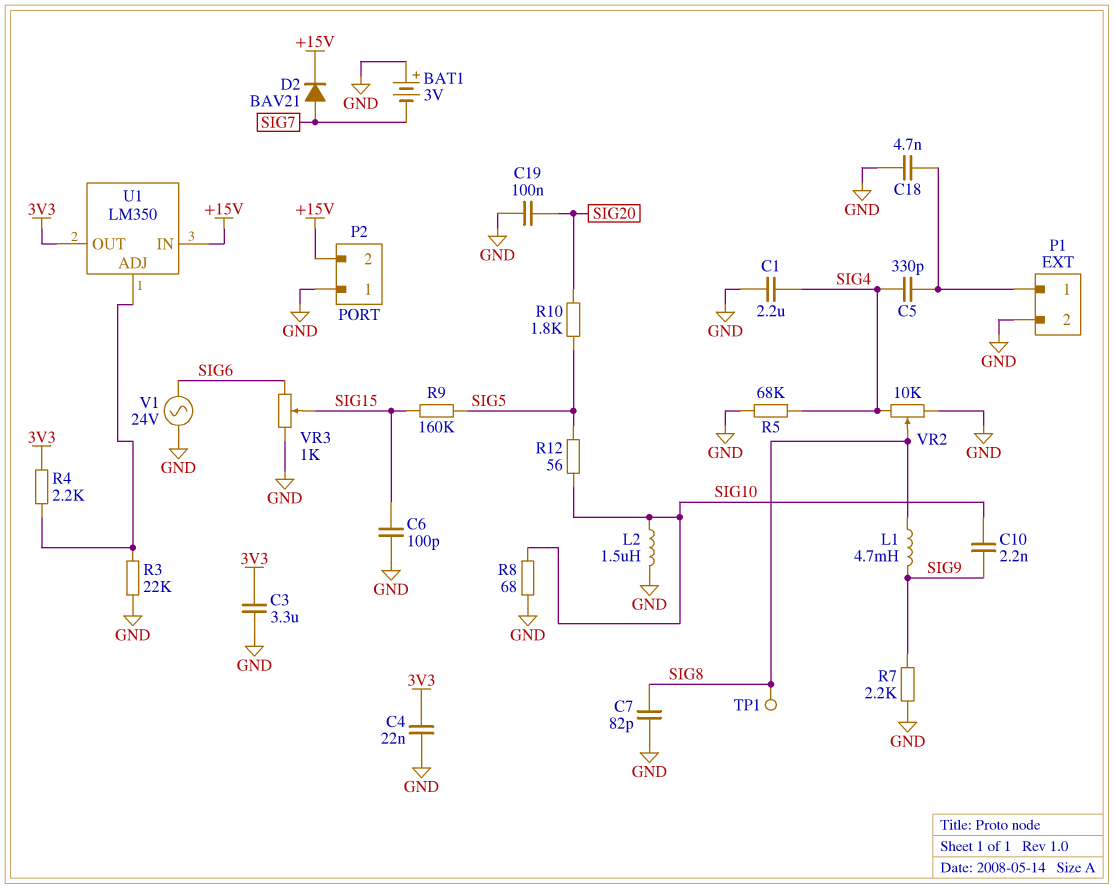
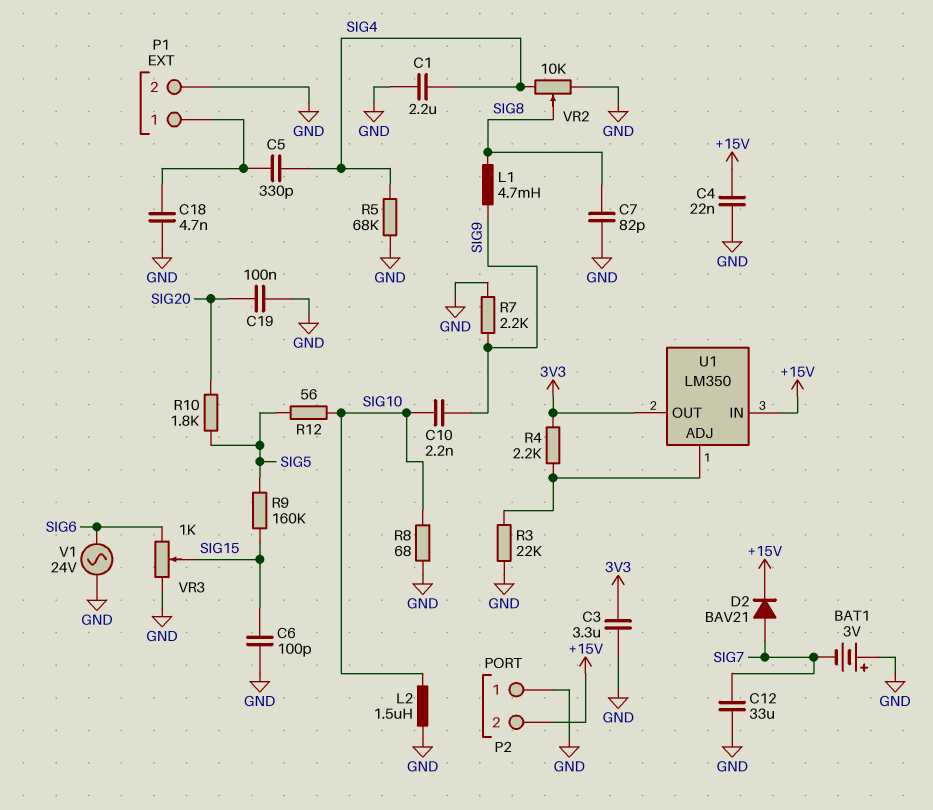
C4: 22nF (3V3, GND) -> 22nF (+15V, GND)
C12: none -> 33uF (GND, SIG7)
TP1: test point (SIG8) -> none

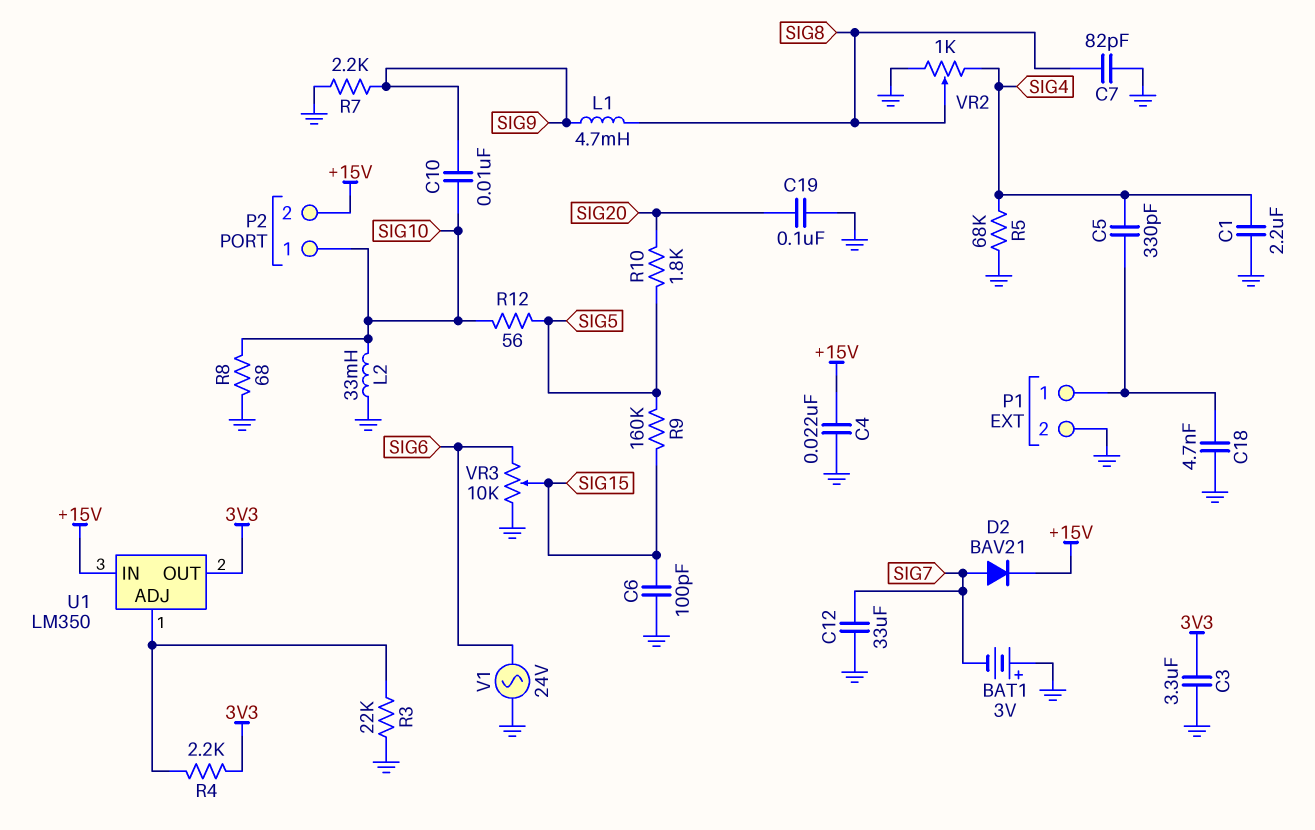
C10: 2.2nF (SIG9, SIG10) -> 10nF (SIG9, SIG10)
L2: 1.5uH (GND, SIG10) -> 33mH (GND, SIG10)
P2 pin 1: GND -> SIG10
VR2: 10k (GND, SIG4, wiper SIG8) -> 1k (GND, SIG4, wiper SIG8)
VR3: 1k (GND, SIG6, wiper SIG15) -> 10k (GND, SIG6, wiper SIG15)

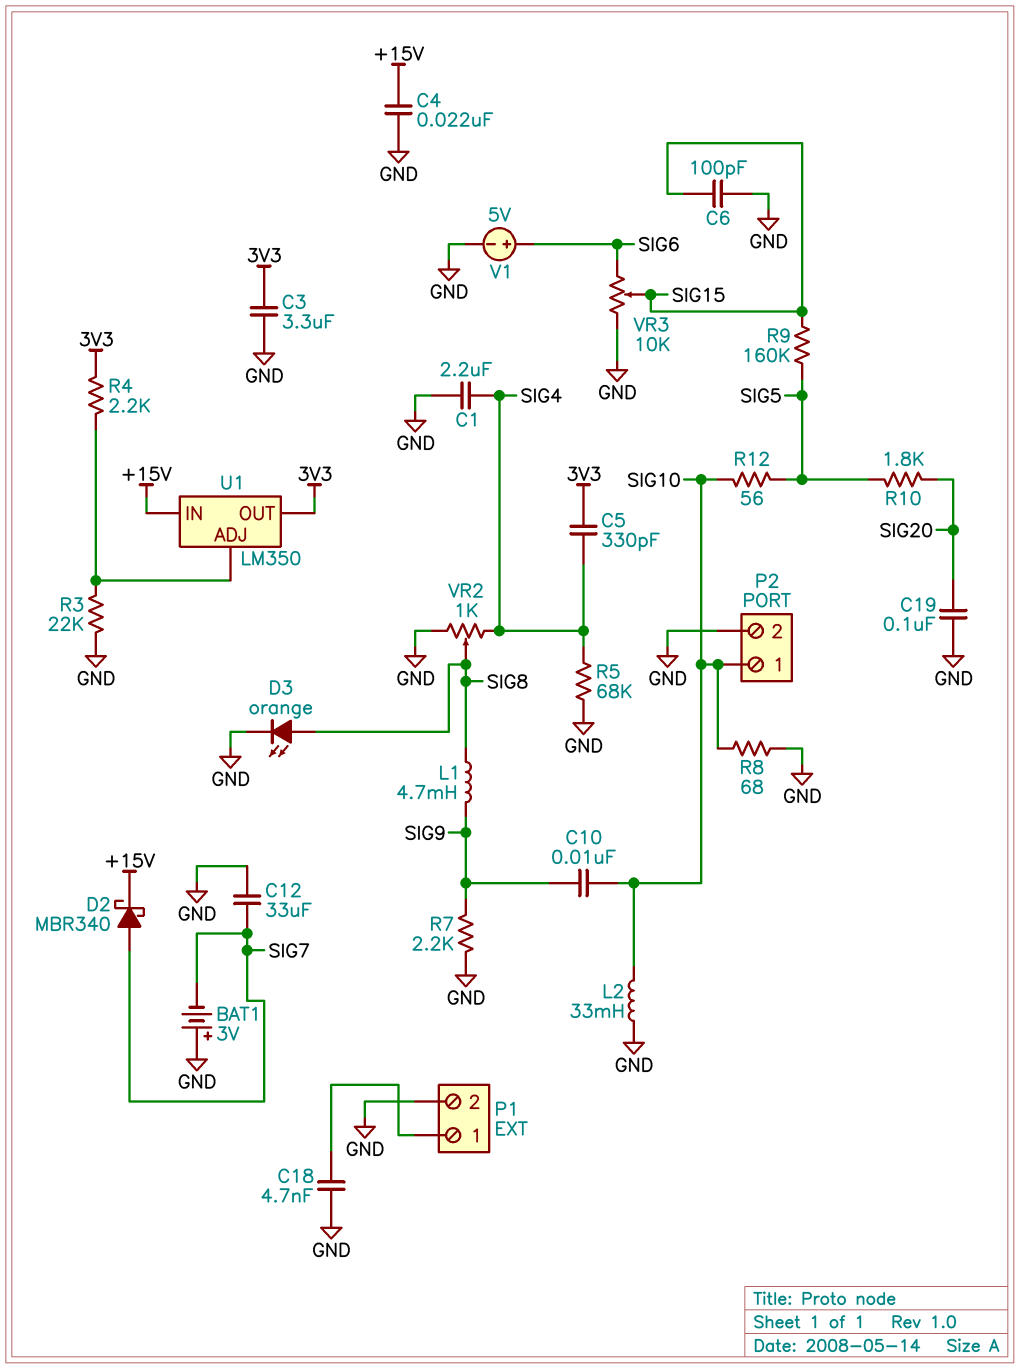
C5: 330pF (P1/1, SIG4) -> 330pF (3V3, SIG4)
C7: 82pF (GND, SIG8) -> none
D2: diode BAV21 (A SIG7, K +15V) -> schottky MBR340 (A SIG7, K +15V)
D3: none -> LED orange (A SIG8, K GND)
P2 pin 2: +15V -> GND
V1: AC 24V (GND, SIG6) -> 5V (plus SIG6, minus GND)

